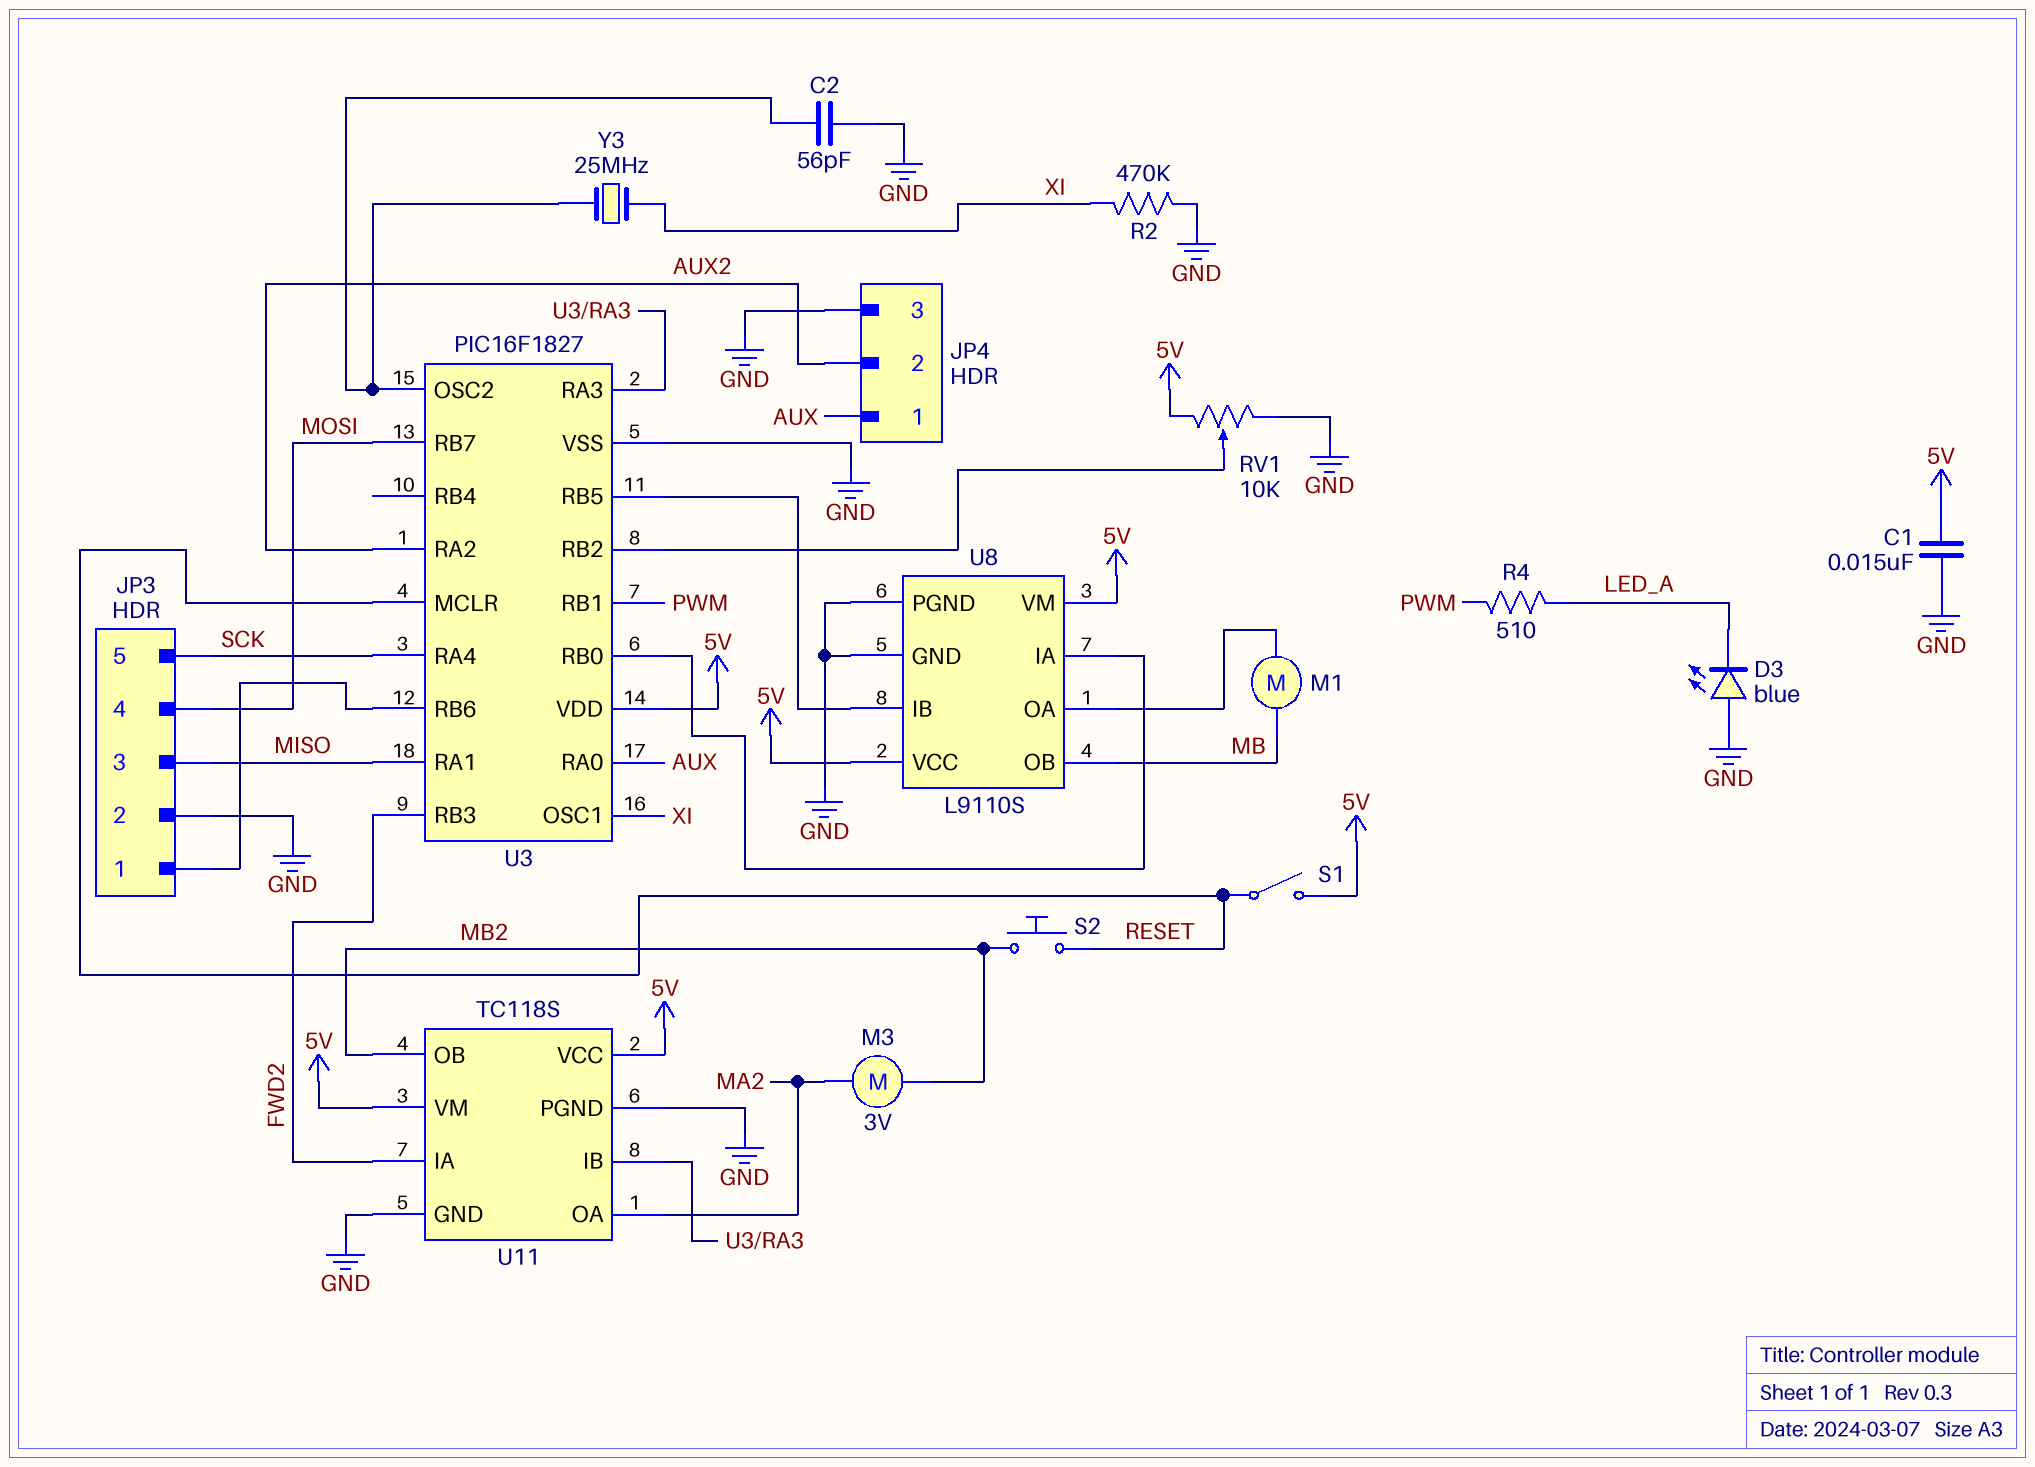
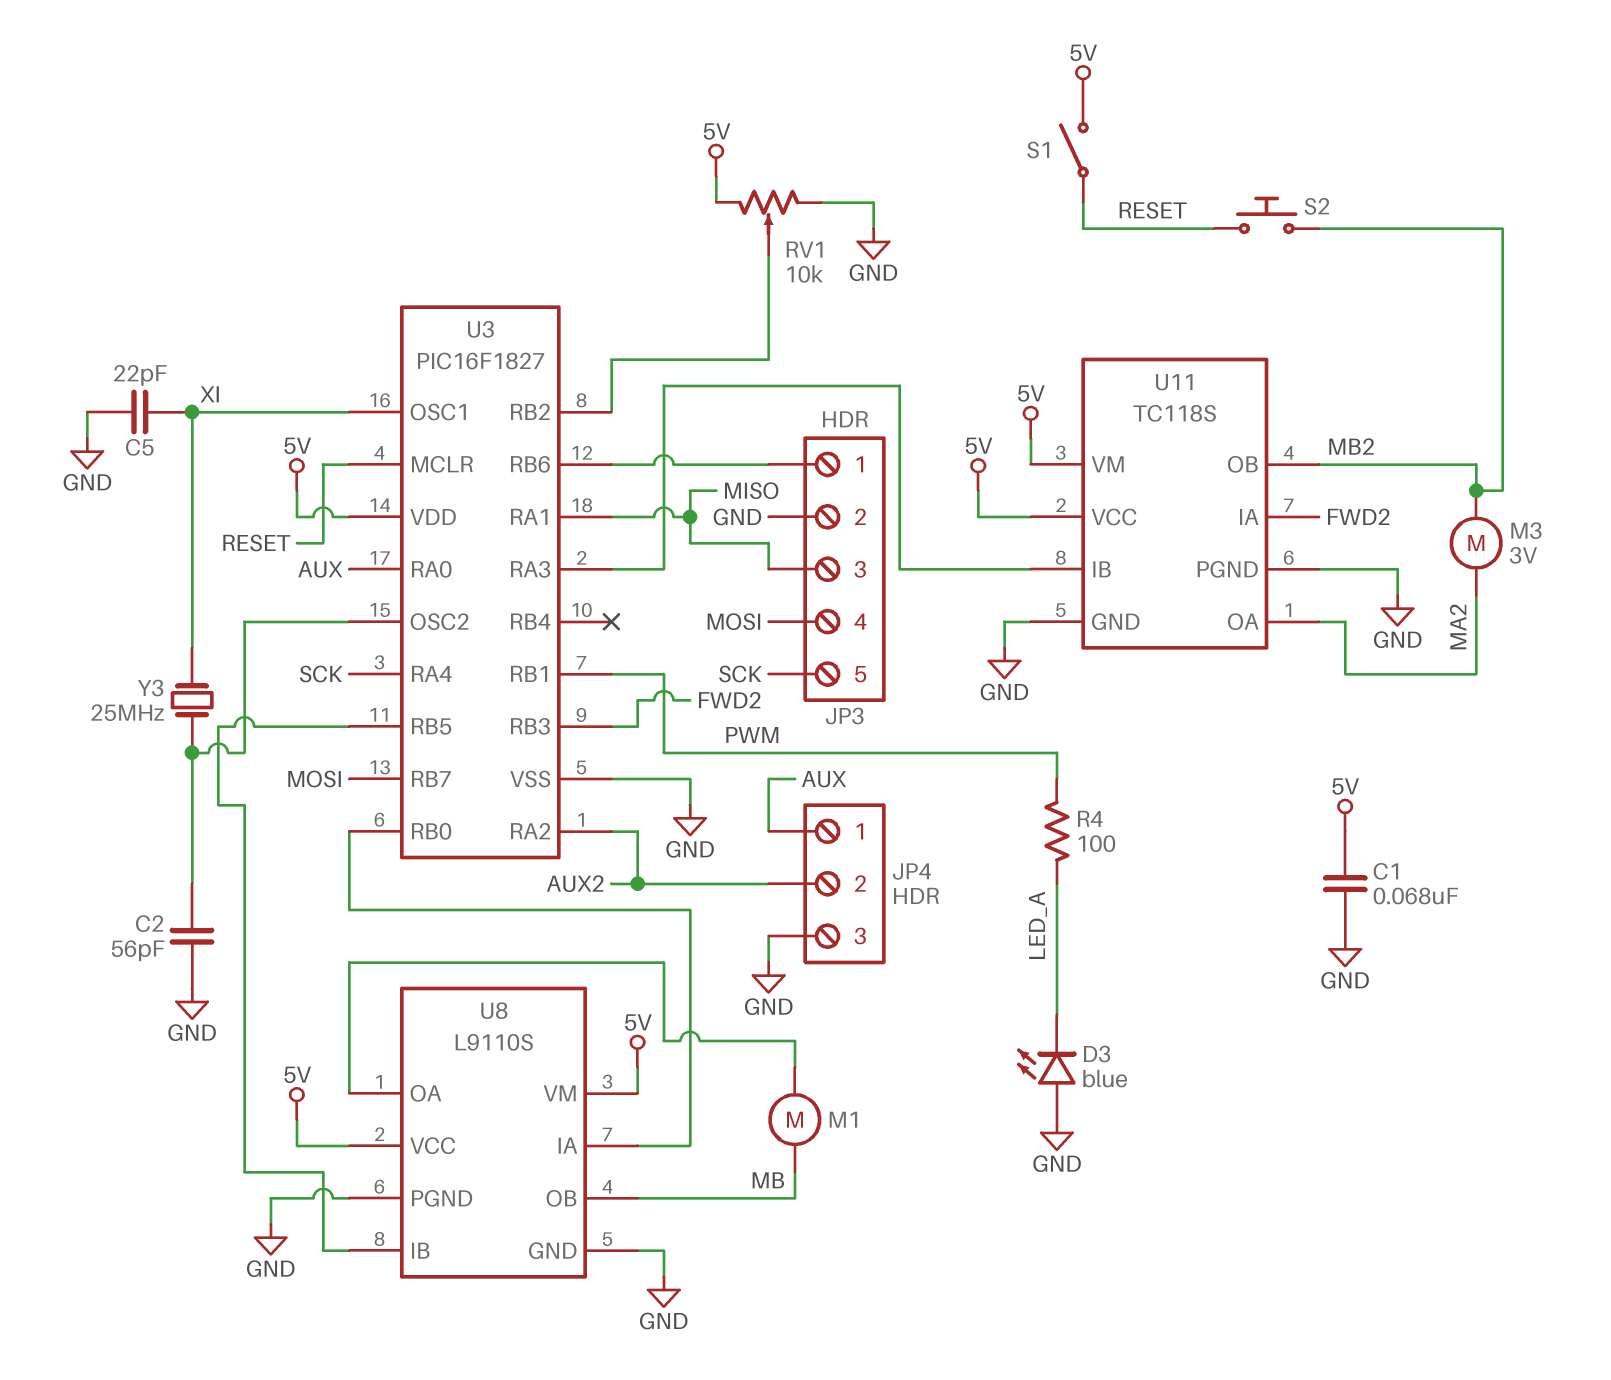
C1: 15nF (5V, GND) -> 68nF (5V, GND)
C5: none -> 22pF (GND, XI)
R2: 470k (GND, XI) -> none
R4: 510 (LED_A, PWM) -> 100 (LED_A, PWM)

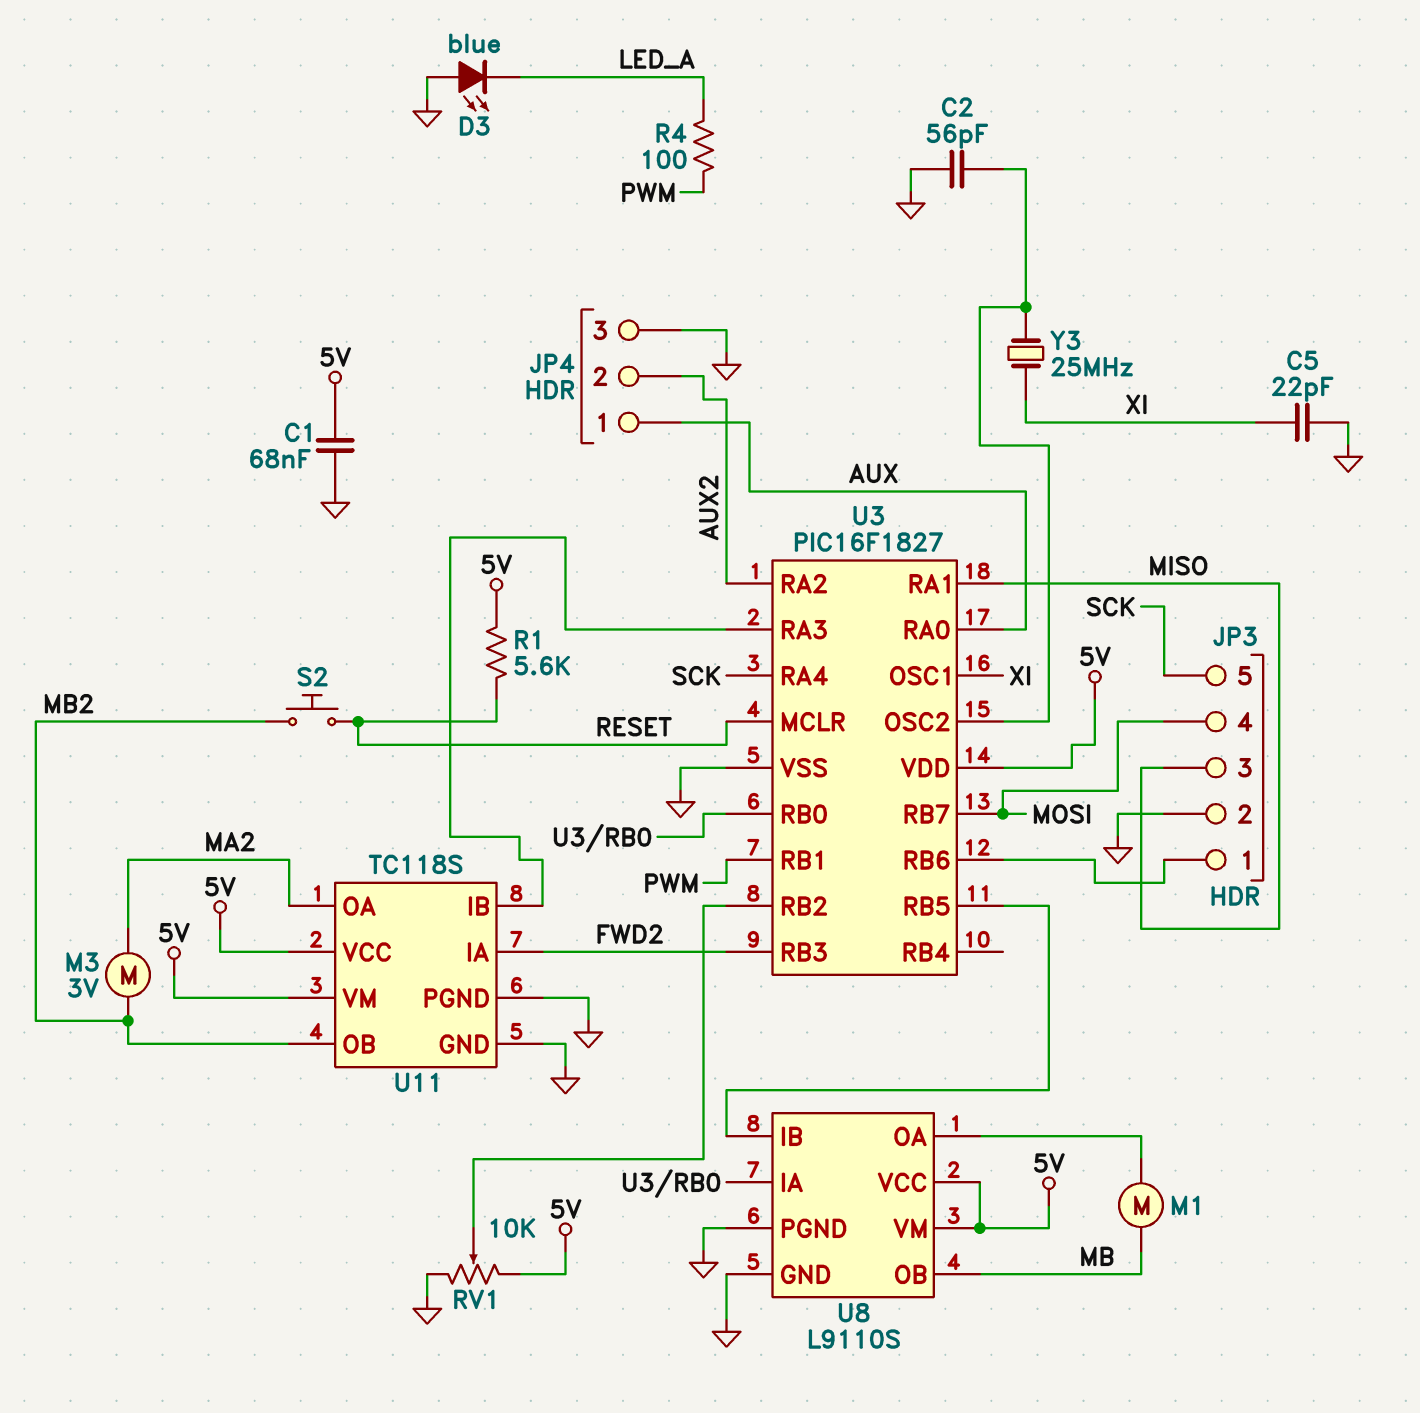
R1: none -> 5.6k (5V, RESET)
S1: switch (5V, RESET) -> none

